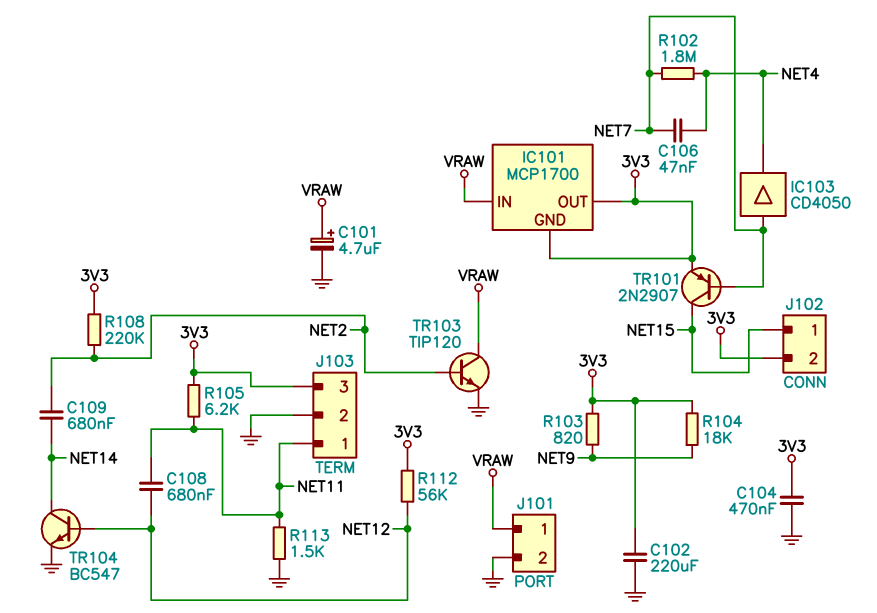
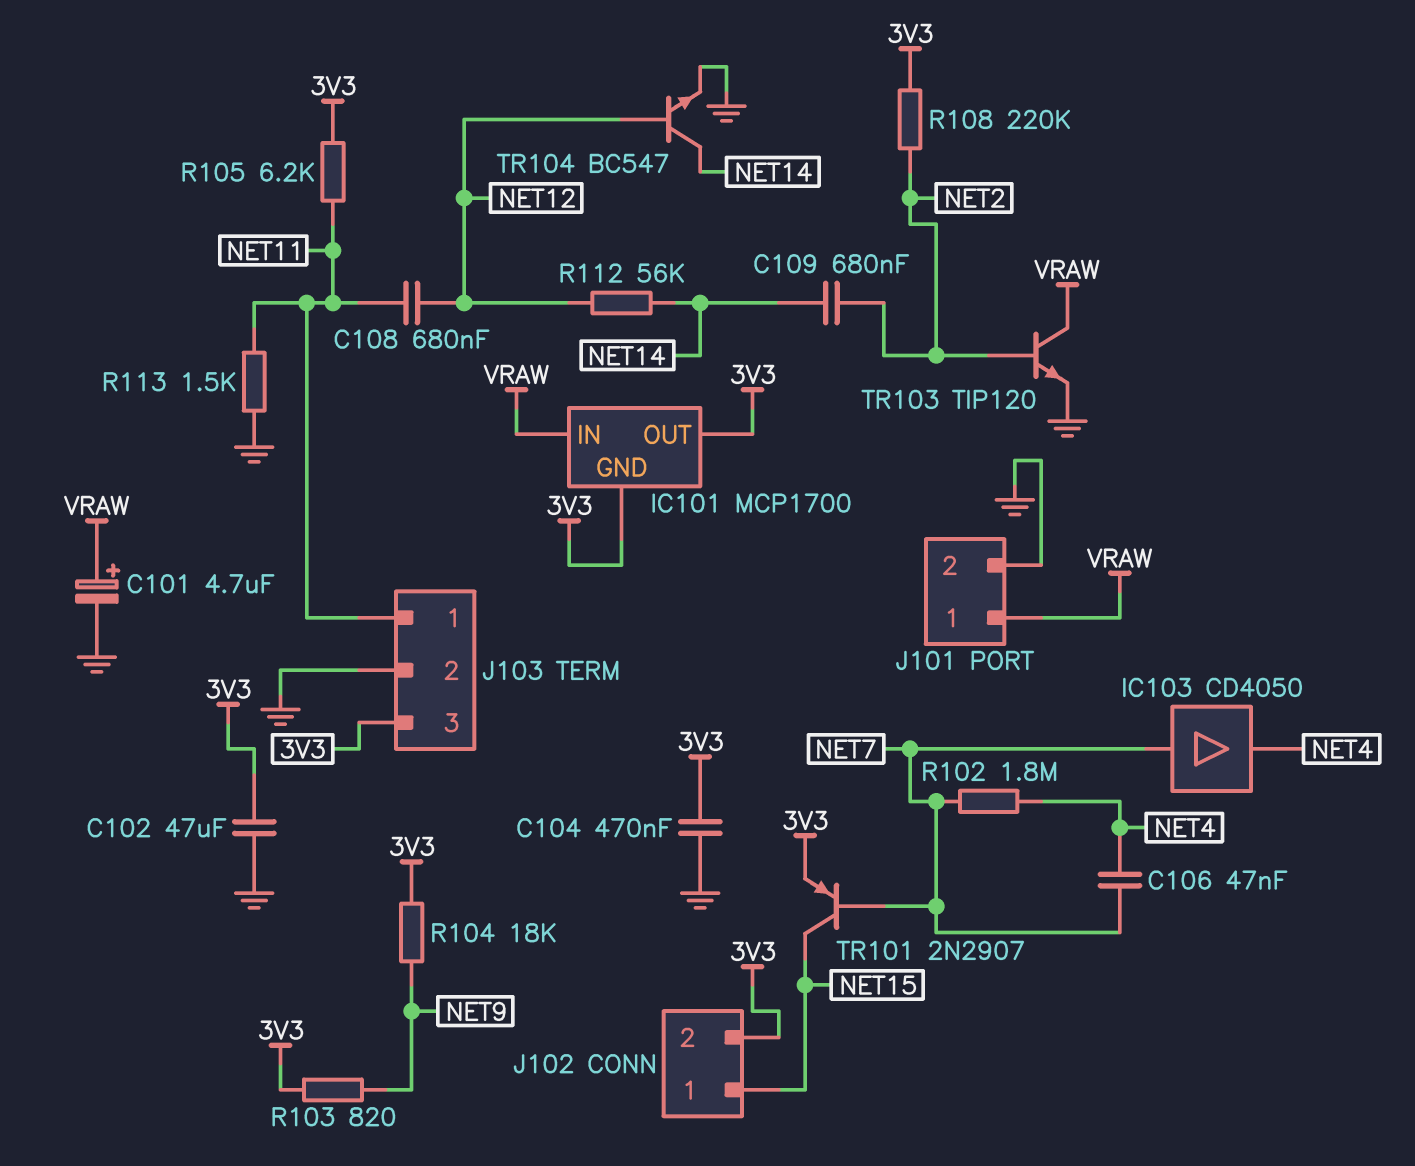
C102: 220uF (3V3, GND) -> 47uF (3V3, GND)
R112: 56k (3V3, NET12) -> 56k (NET12, NET14)

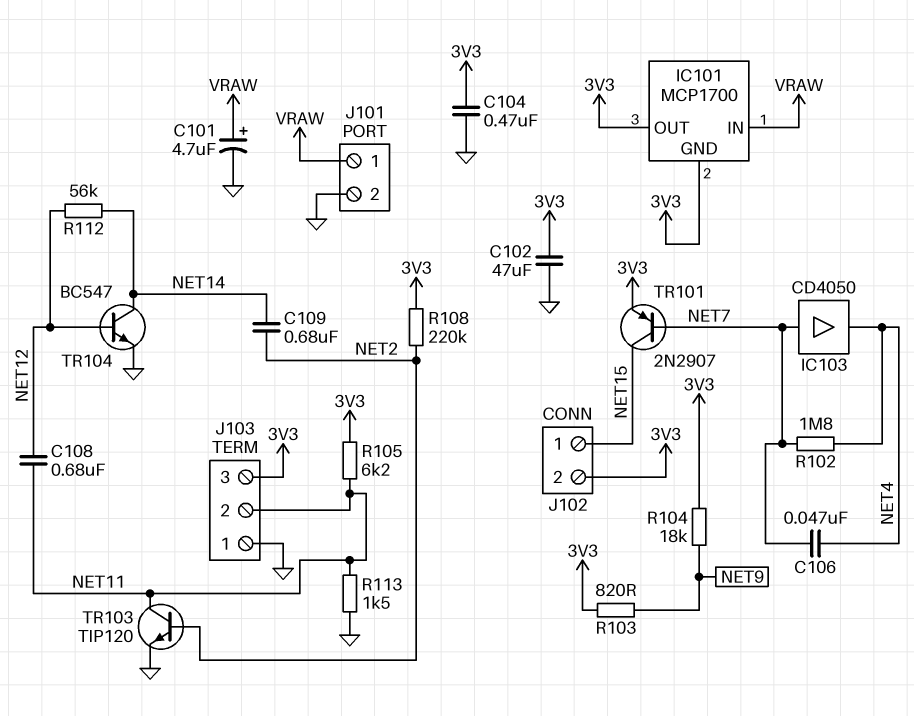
J103 pin 1: NET11 -> GND
J103 pin 2: GND -> NET11
TR103: NPN TIP120 (B NET2, C VRAW, E GND) -> NPN TIP120 (B NET2, C NET11, E GND)

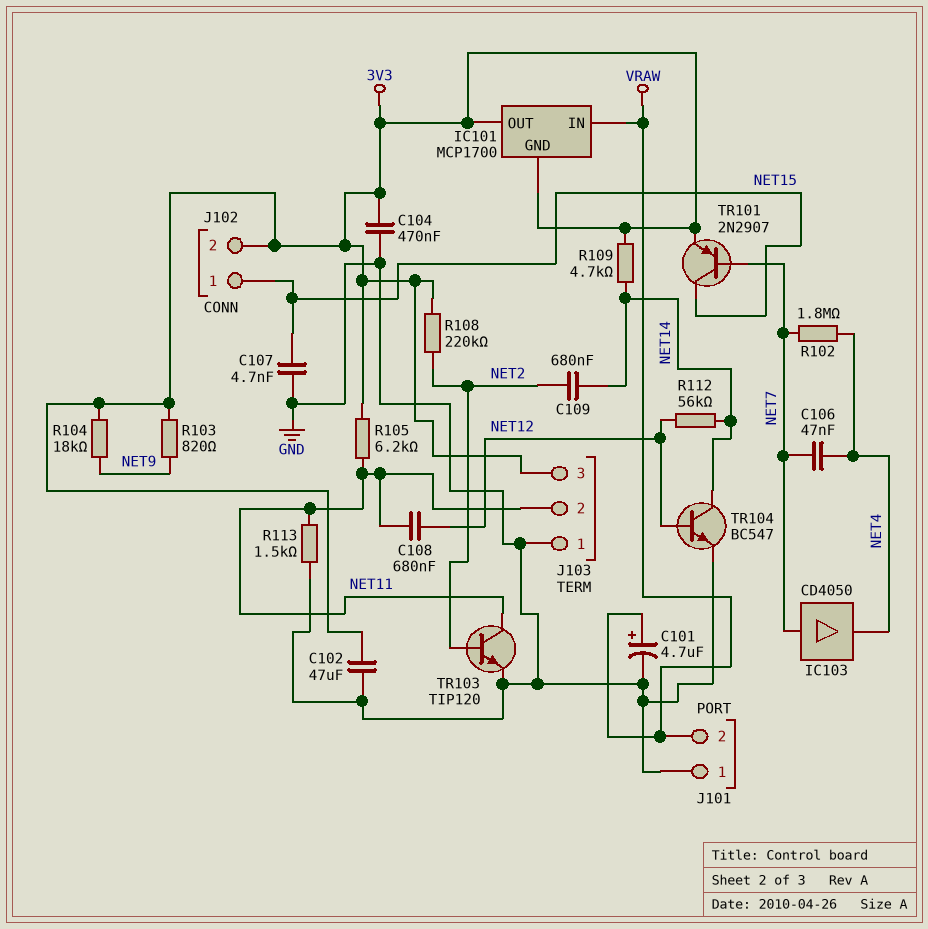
C107: none -> 4.7nF (GND, NET15)
J101 pin 1: VRAW -> GND
J101 pin 2: GND -> VRAW
R109: none -> 4.7k (3V3, NET14)

